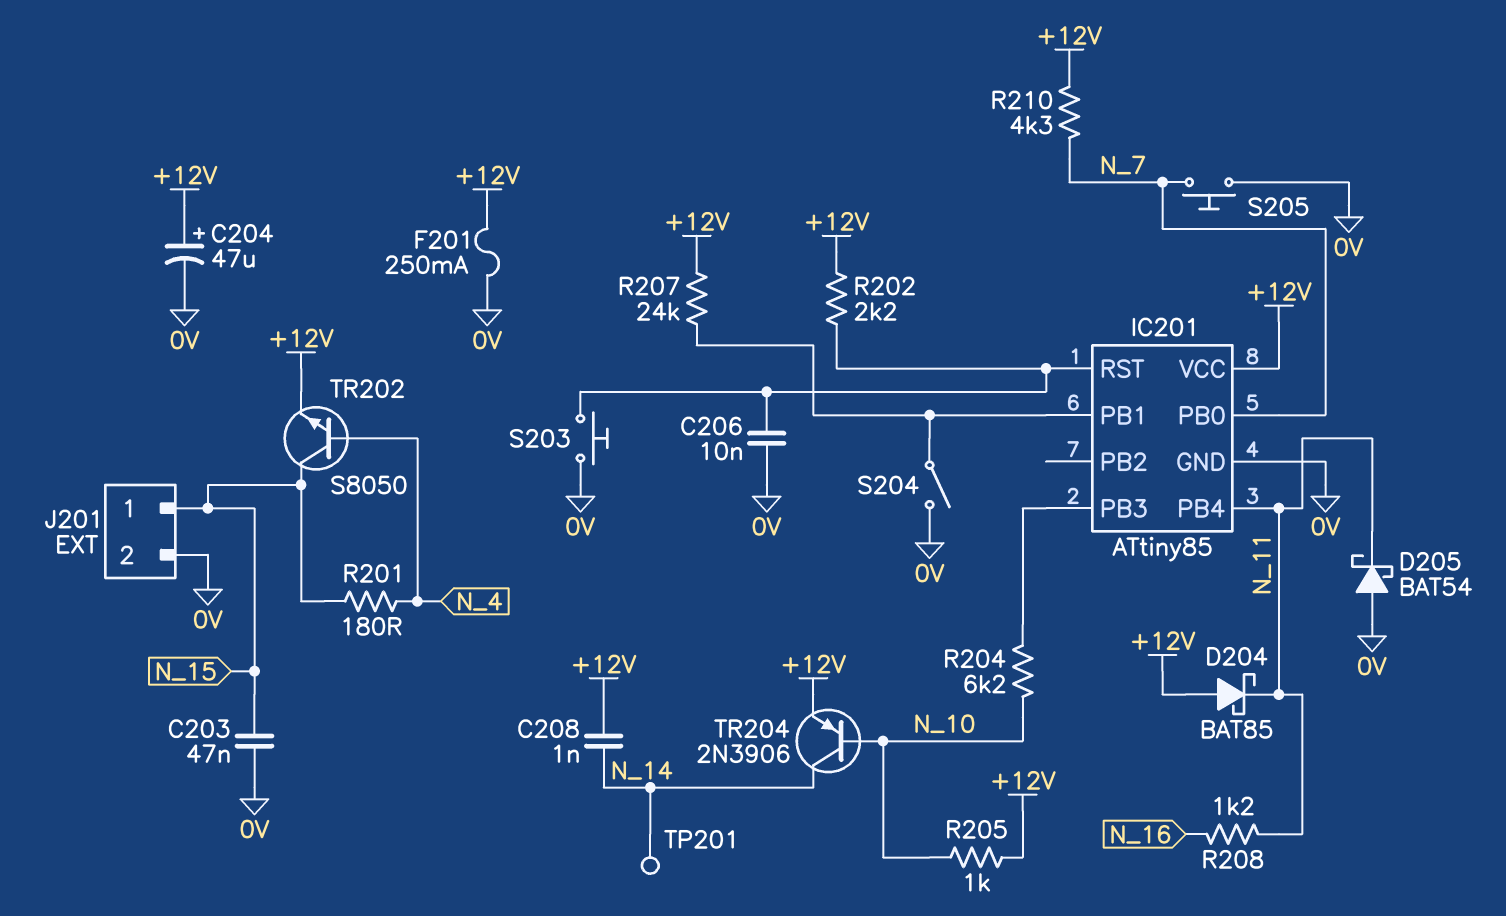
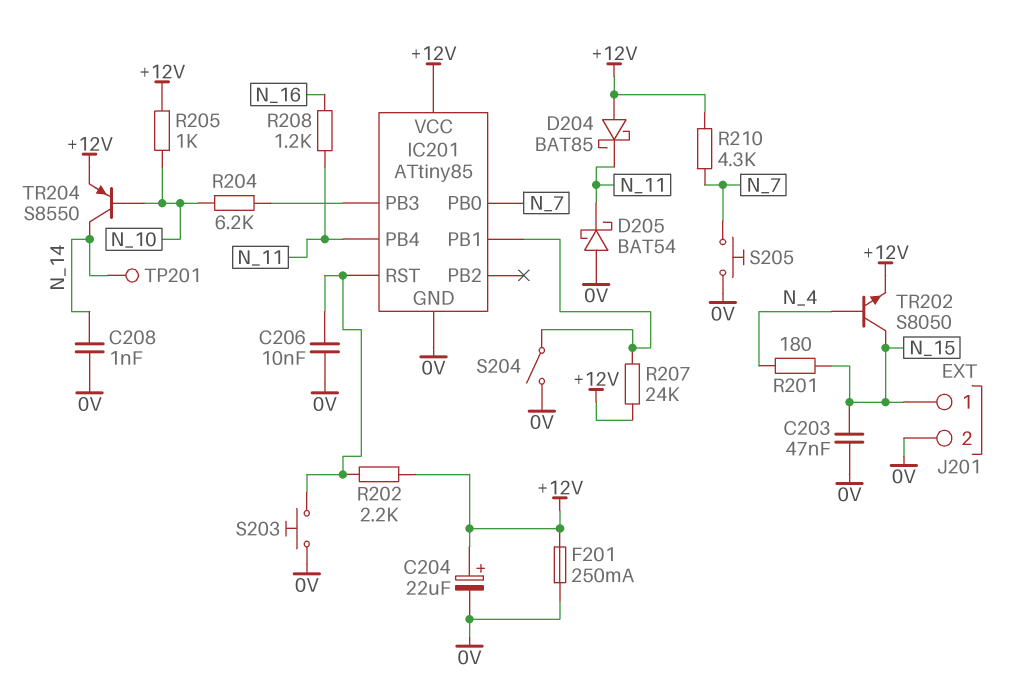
C204: 47uF (plus +12V, minus 0V) -> 22uF (plus +12V, minus 0V)
C208: 1nF (+12V, N_14) -> 1nF (0V, N_14)
TR204: PNP 2N3906 (B N_10, C N_14, E +12V) -> PNP S8550 (B N_10, C N_14, E +12V)

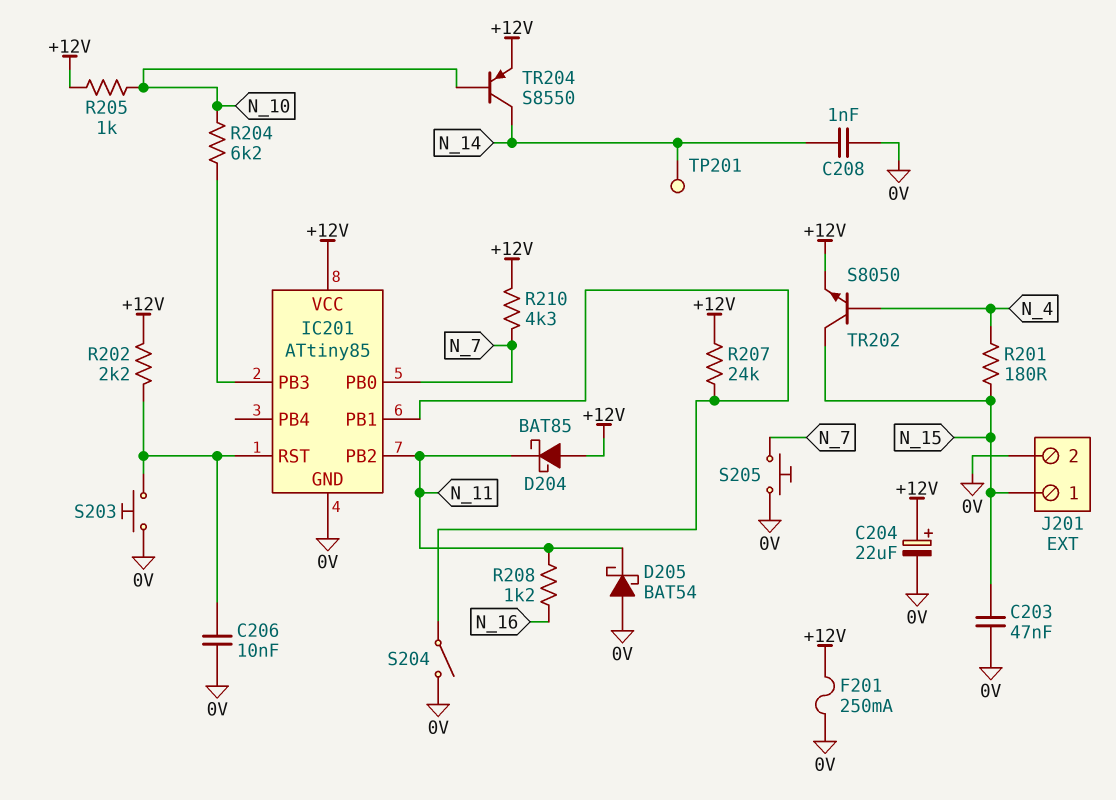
IC201 pin PB2: none -> N_11
IC201 pin PB4: N_11 -> none

